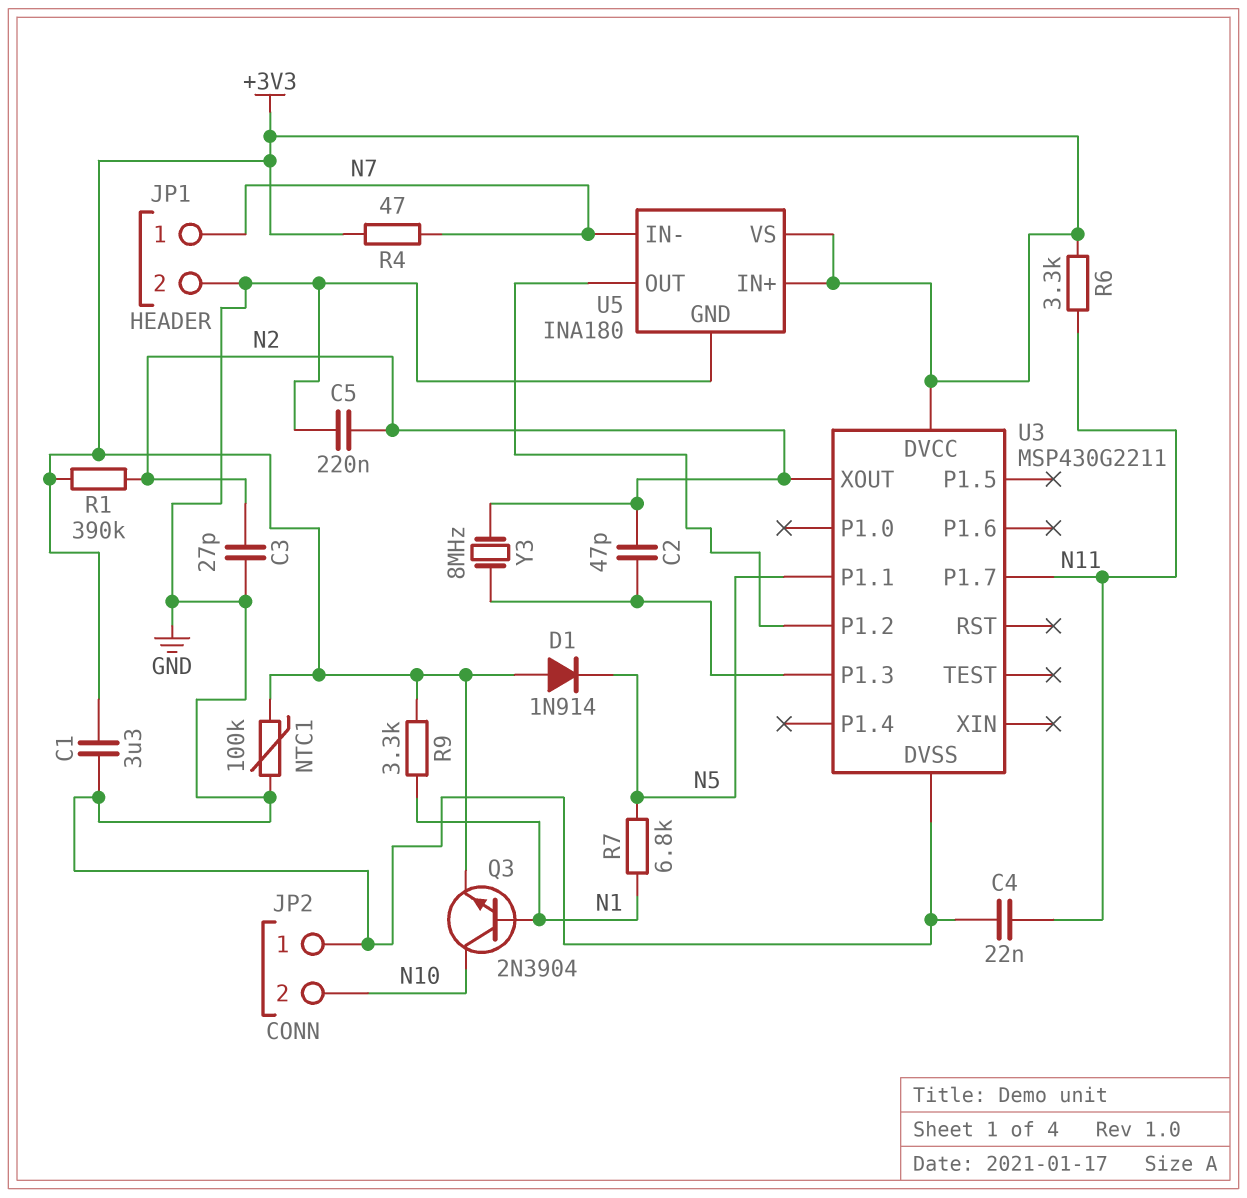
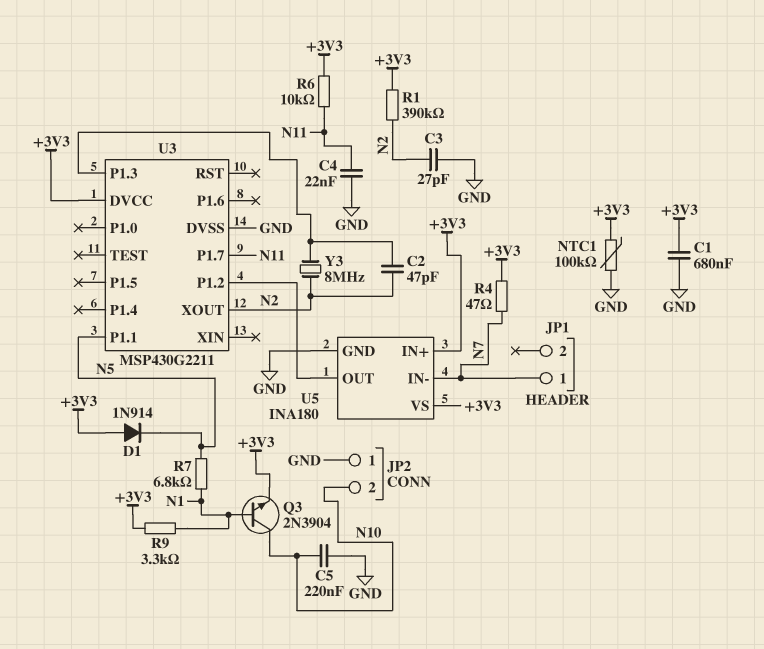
C1: 3.3uF (+3V3, GND) -> 680nF (+3V3, GND)
C5: 220nF (GND, N2) -> 220nF (GND, N10)
JP1 pin 2: GND -> none
R6: 3.3k (+3V3, N11) -> 10k (+3V3, N11)

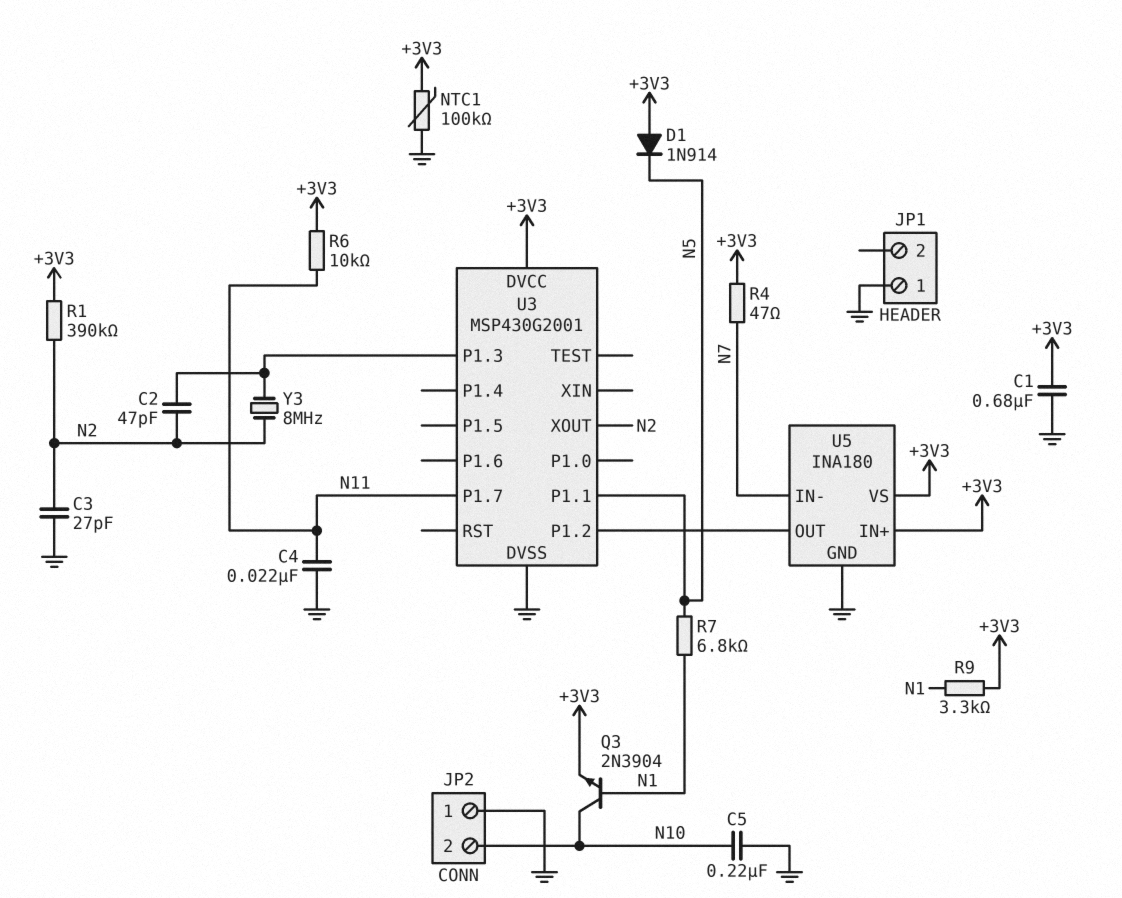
JP1 pin 1: N7 -> GND
U3: MSP430G2211 -> MSP430G2001

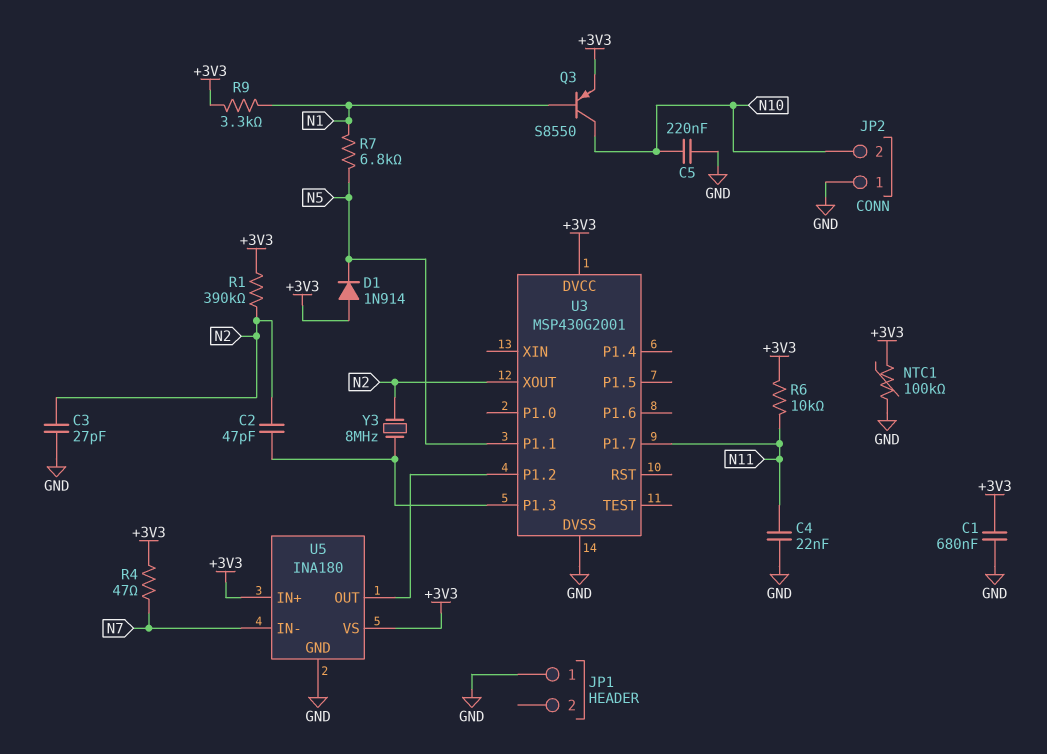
Q3: NPN 2N3904 (B N1, C N10, E +3V3) -> PNP S8550 (B N1, C N10, E +3V3)

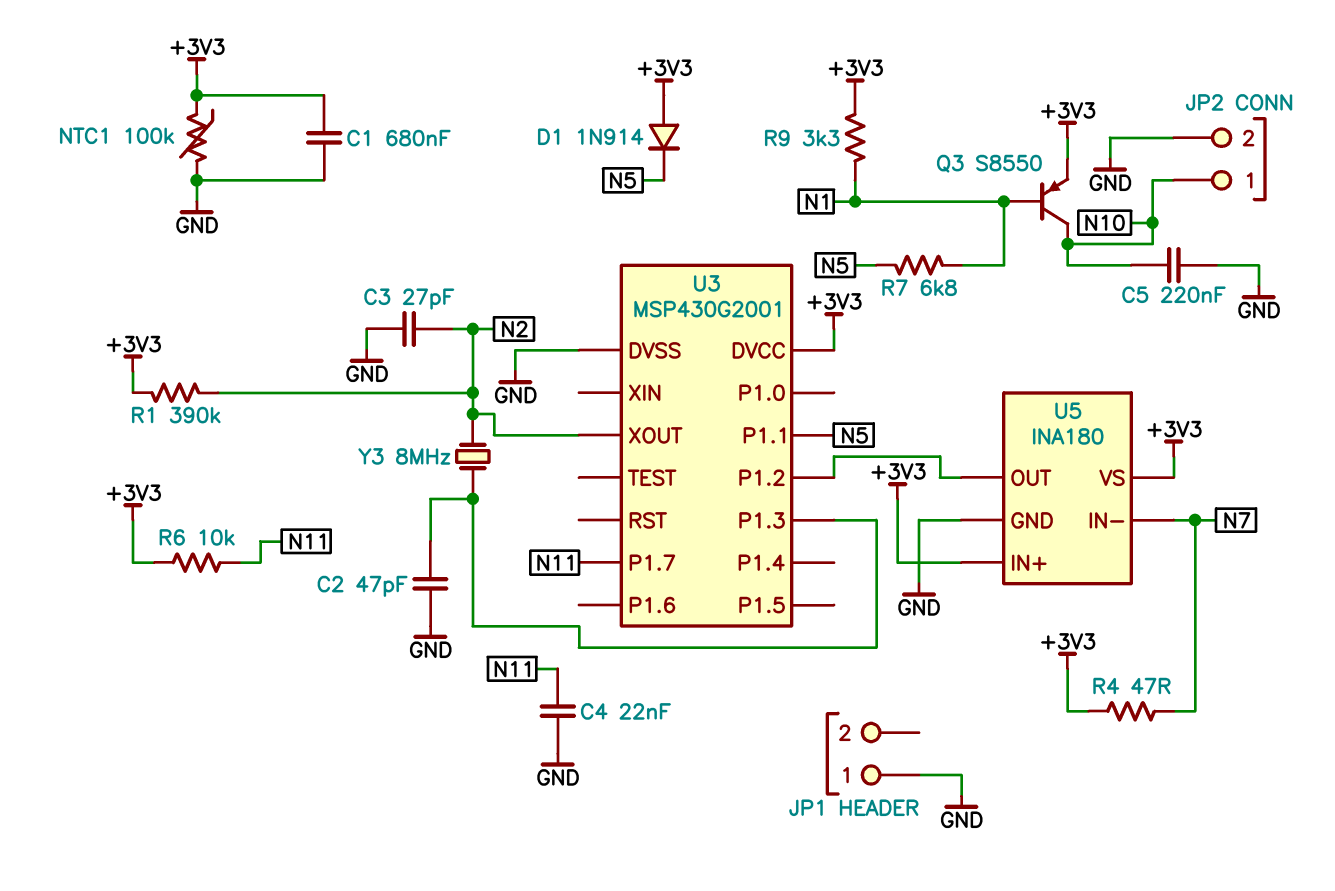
C2: 47pF (N2, U3/P1.3) -> 47pF (GND, U3/P1.3)
JP2 pin 1: GND -> N10
JP2 pin 2: N10 -> GND

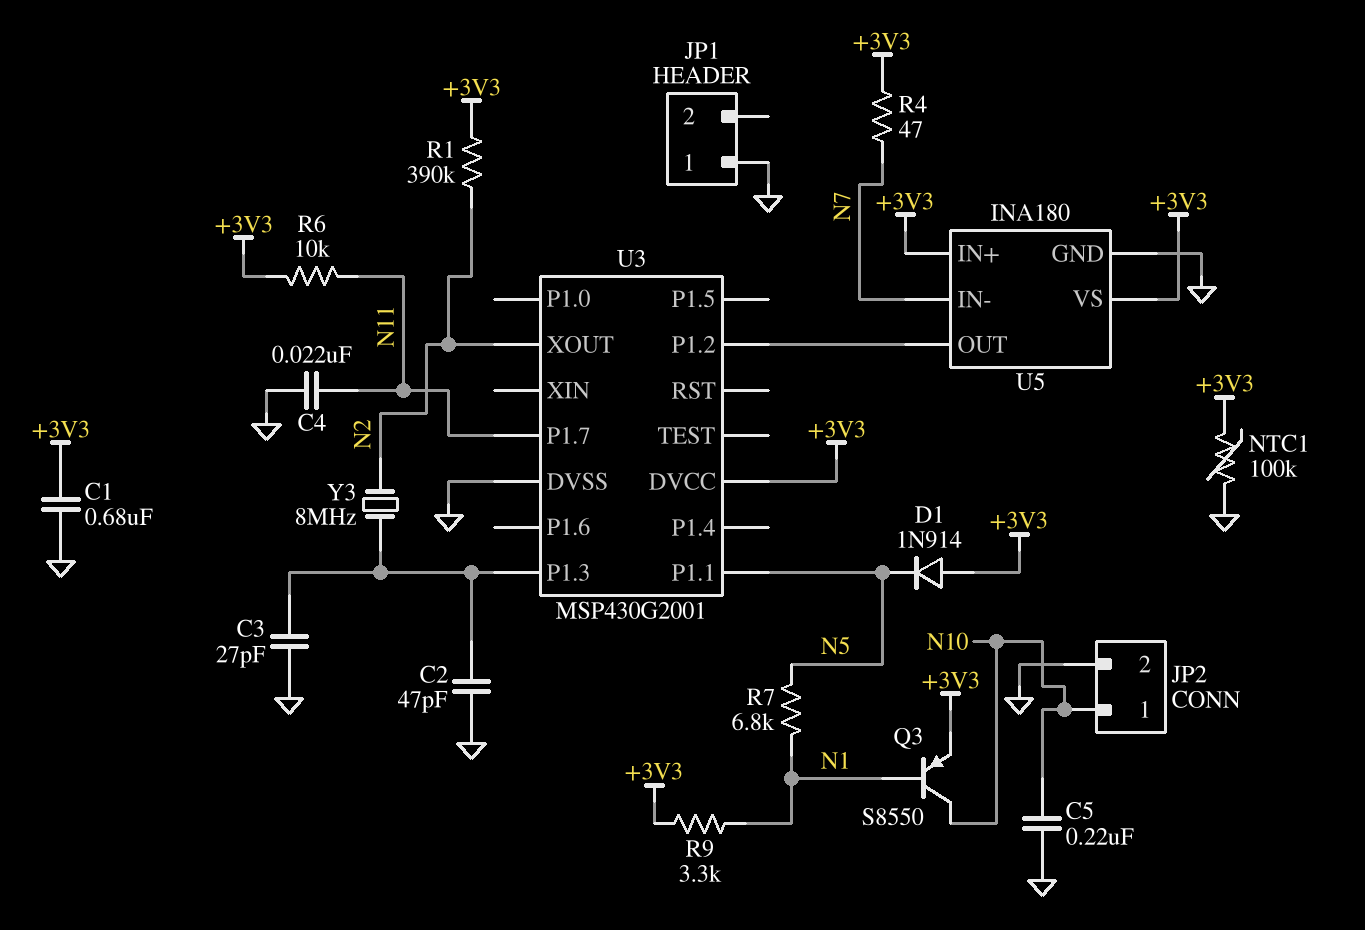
C3: 27pF (GND, N2) -> 27pF (GND, U3/P1.3)

